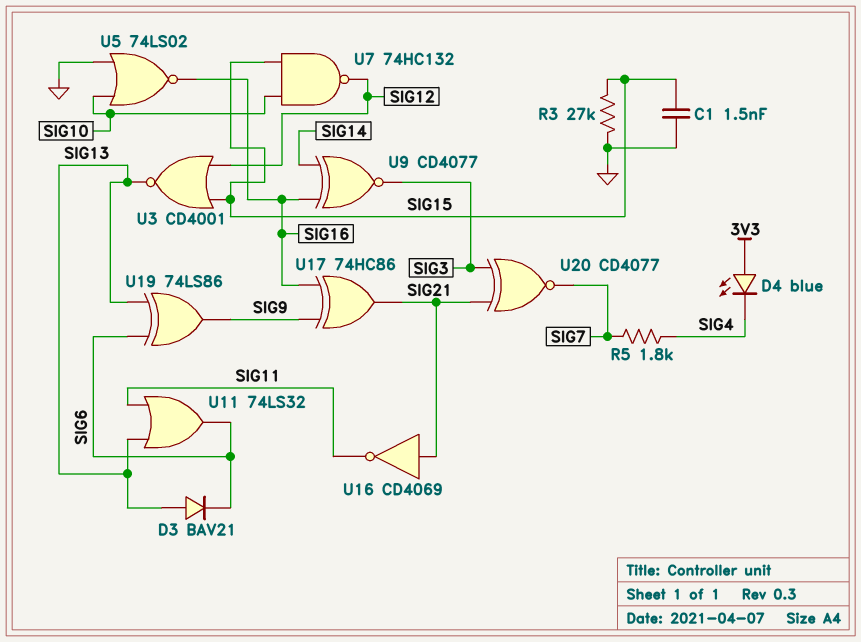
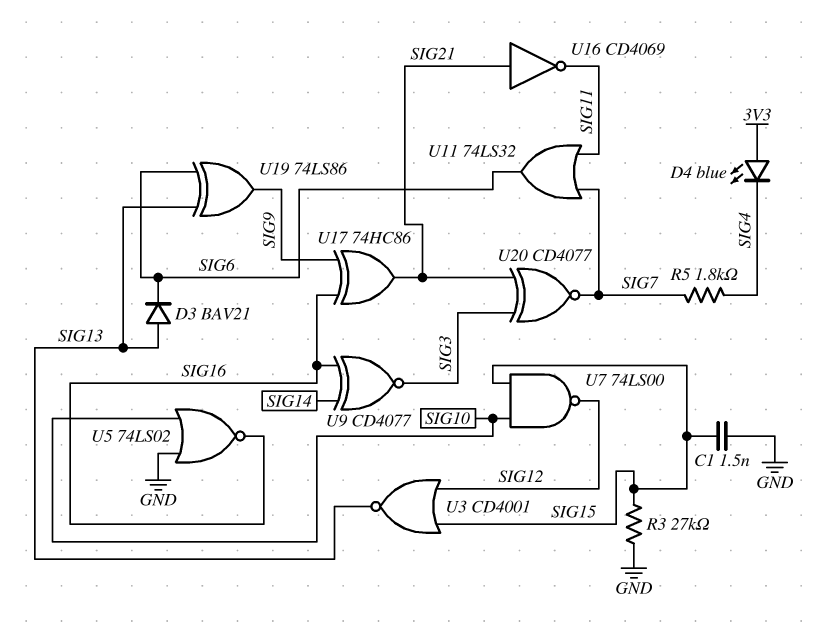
U7: NAND 74HC132 (in SIG10, in SIG15, out SIG12) -> NAND 74LS00 (in SIG10, in SIG15, out SIG12)
U11: OR 74LS32 (in SIG11, in SIG13, out SIG6) -> OR 74LS32 (in SIG7, in SIG11, out SIG6)

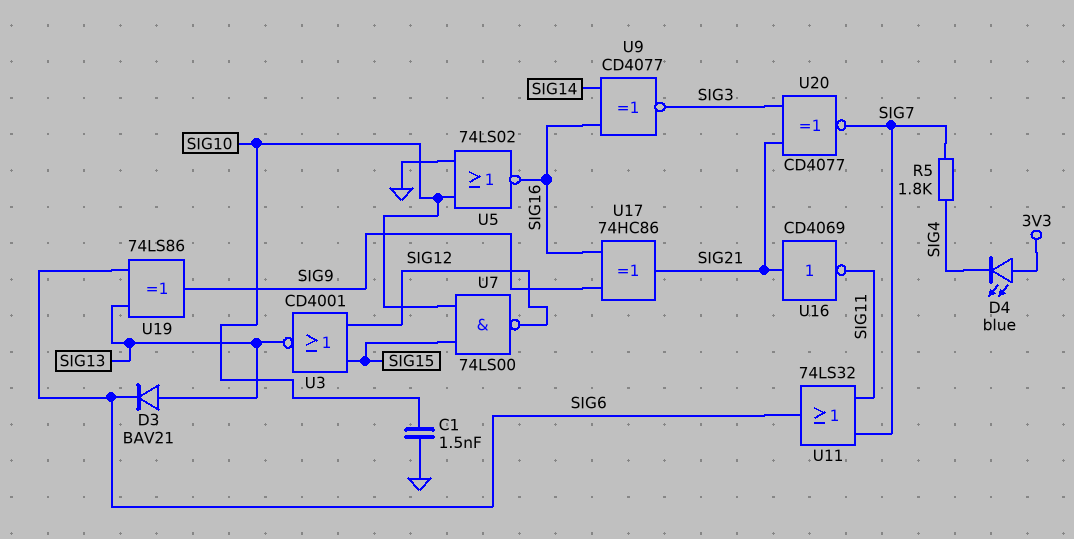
C1: 1.5nF (GND, SIG15) -> 1.5nF (GND, SIG10)
R3: 27k (GND, SIG15) -> none

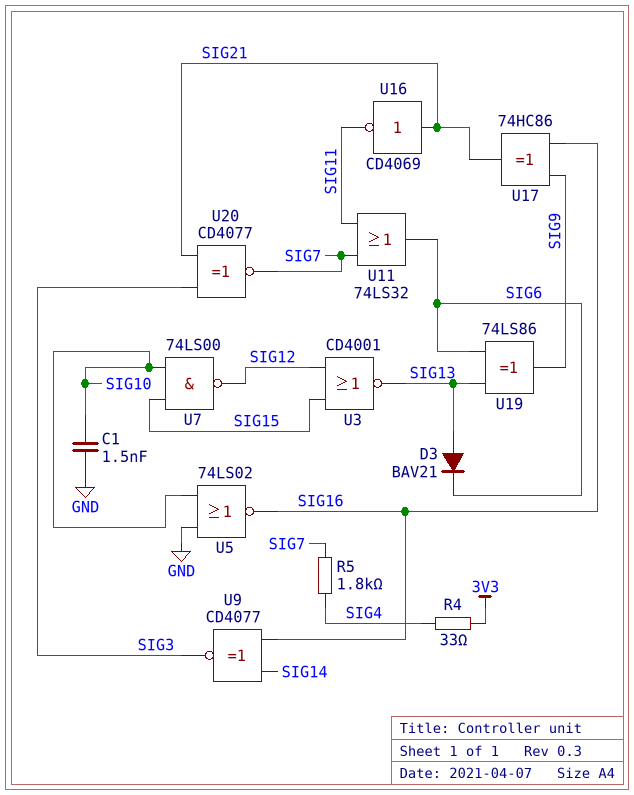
D4: LED blue (A 3V3, K SIG4) -> none
R4: none -> 33 (3V3, SIG4)

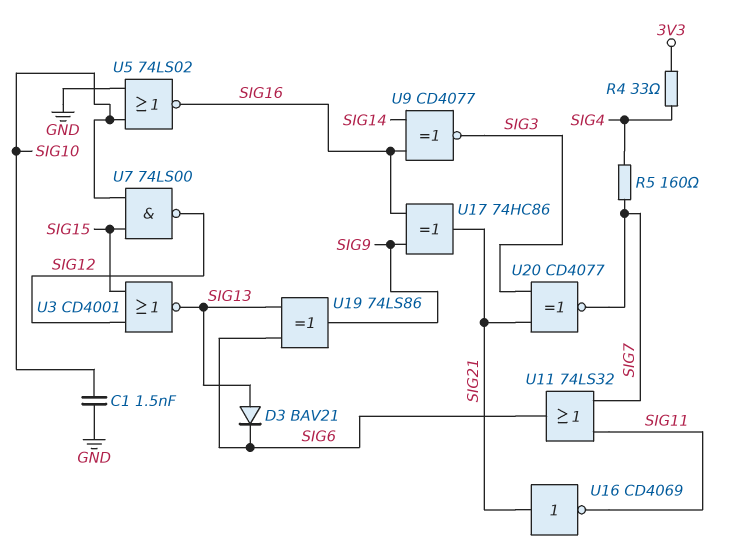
R5: 1.8k (SIG4, SIG7) -> 160 (SIG4, SIG7)

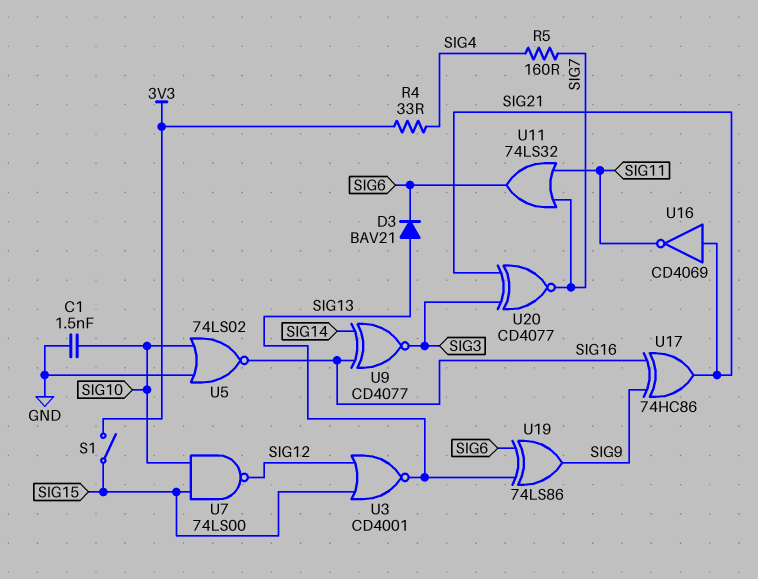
S1: none -> switch (3V3, SIG15)

